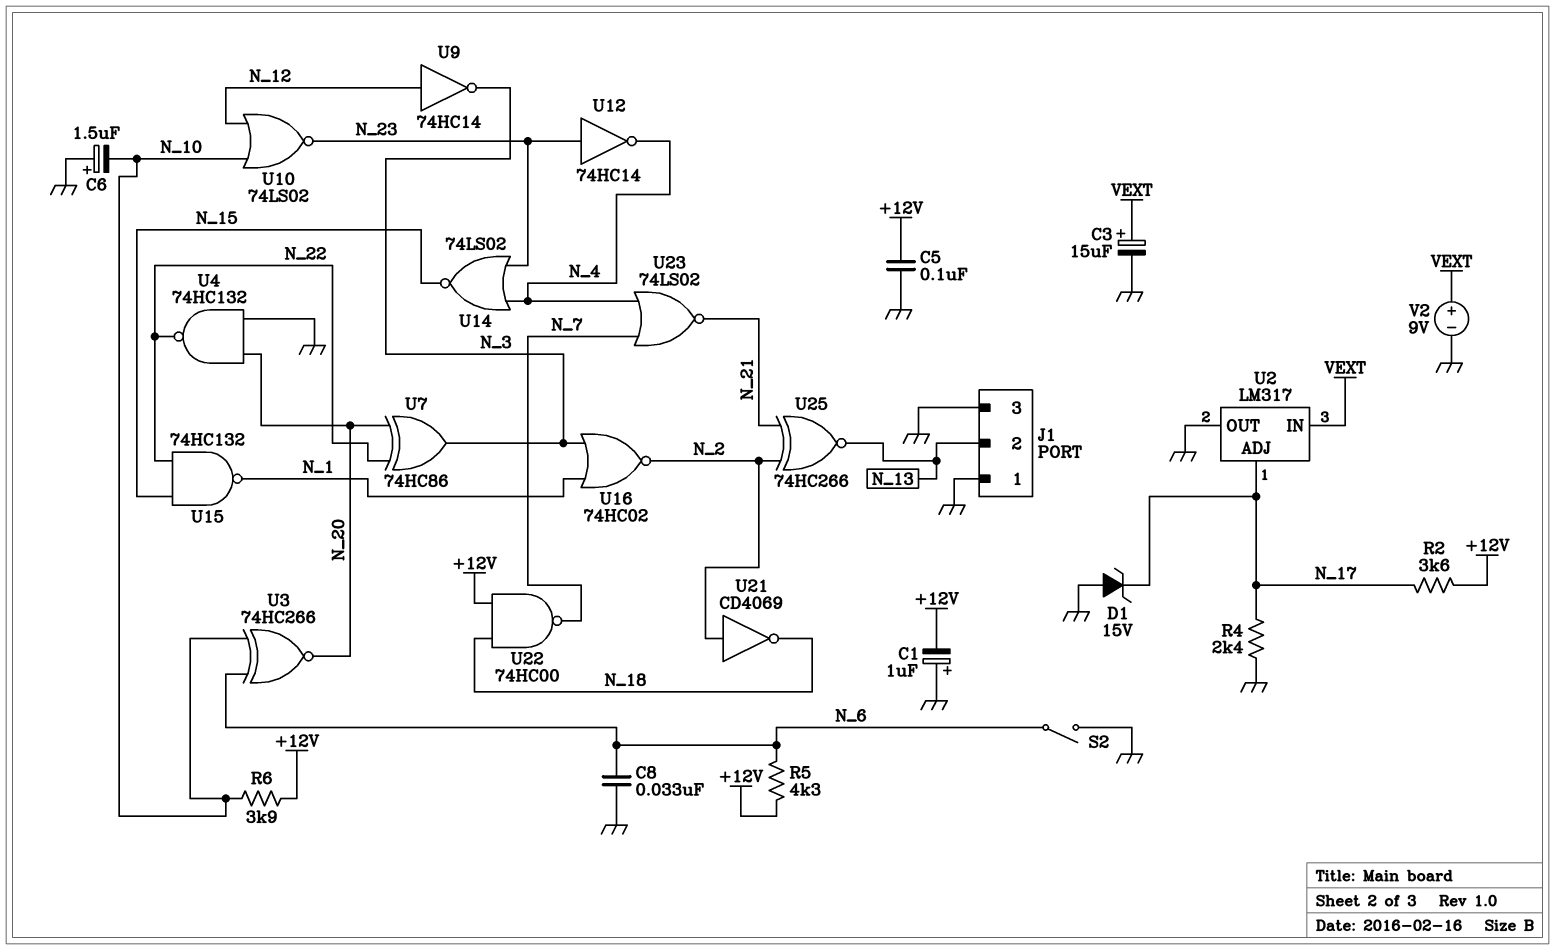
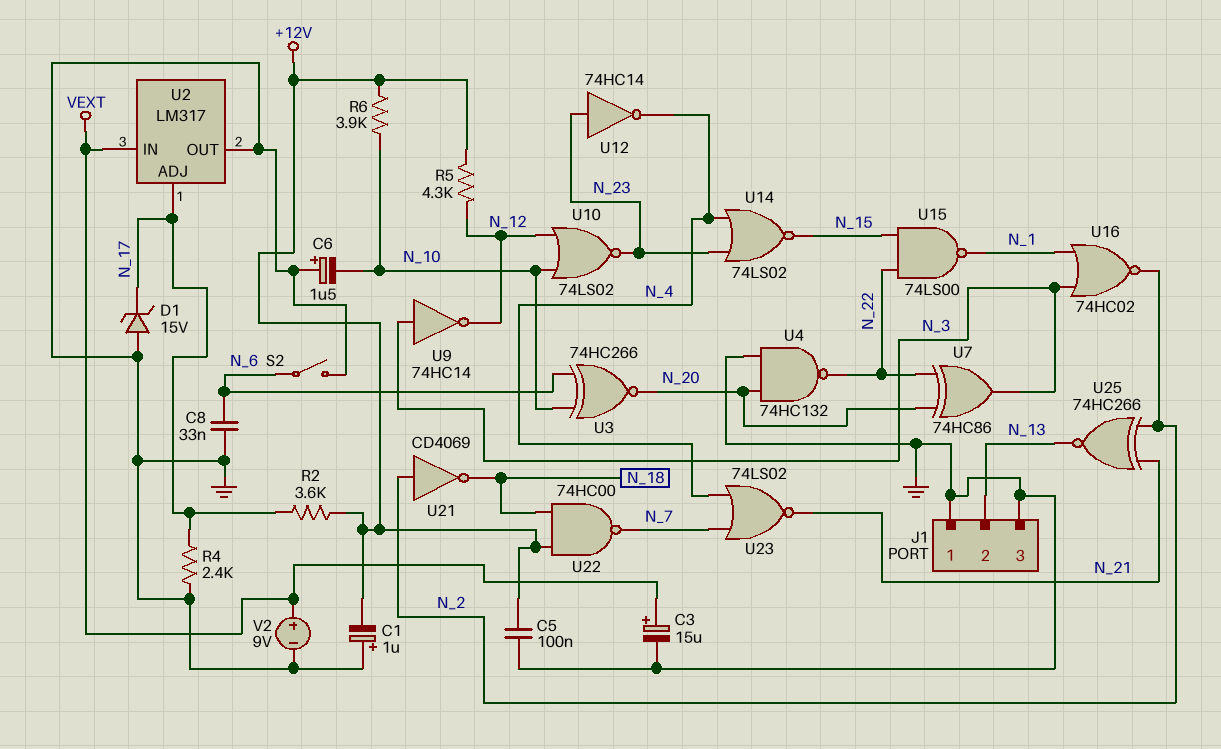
R5: 4.3k (+12V, N_6) -> 4.3k (+12V, N_12)
U9: NOT 74HC14 (in N_12, out N_3) -> NOT 74HC14 (in N_3, out N_12)
U15: NAND 74HC132 (in N_15, in N_22, out N_1) -> NAND 74LS00 (in N_15, in N_22, out N_1)

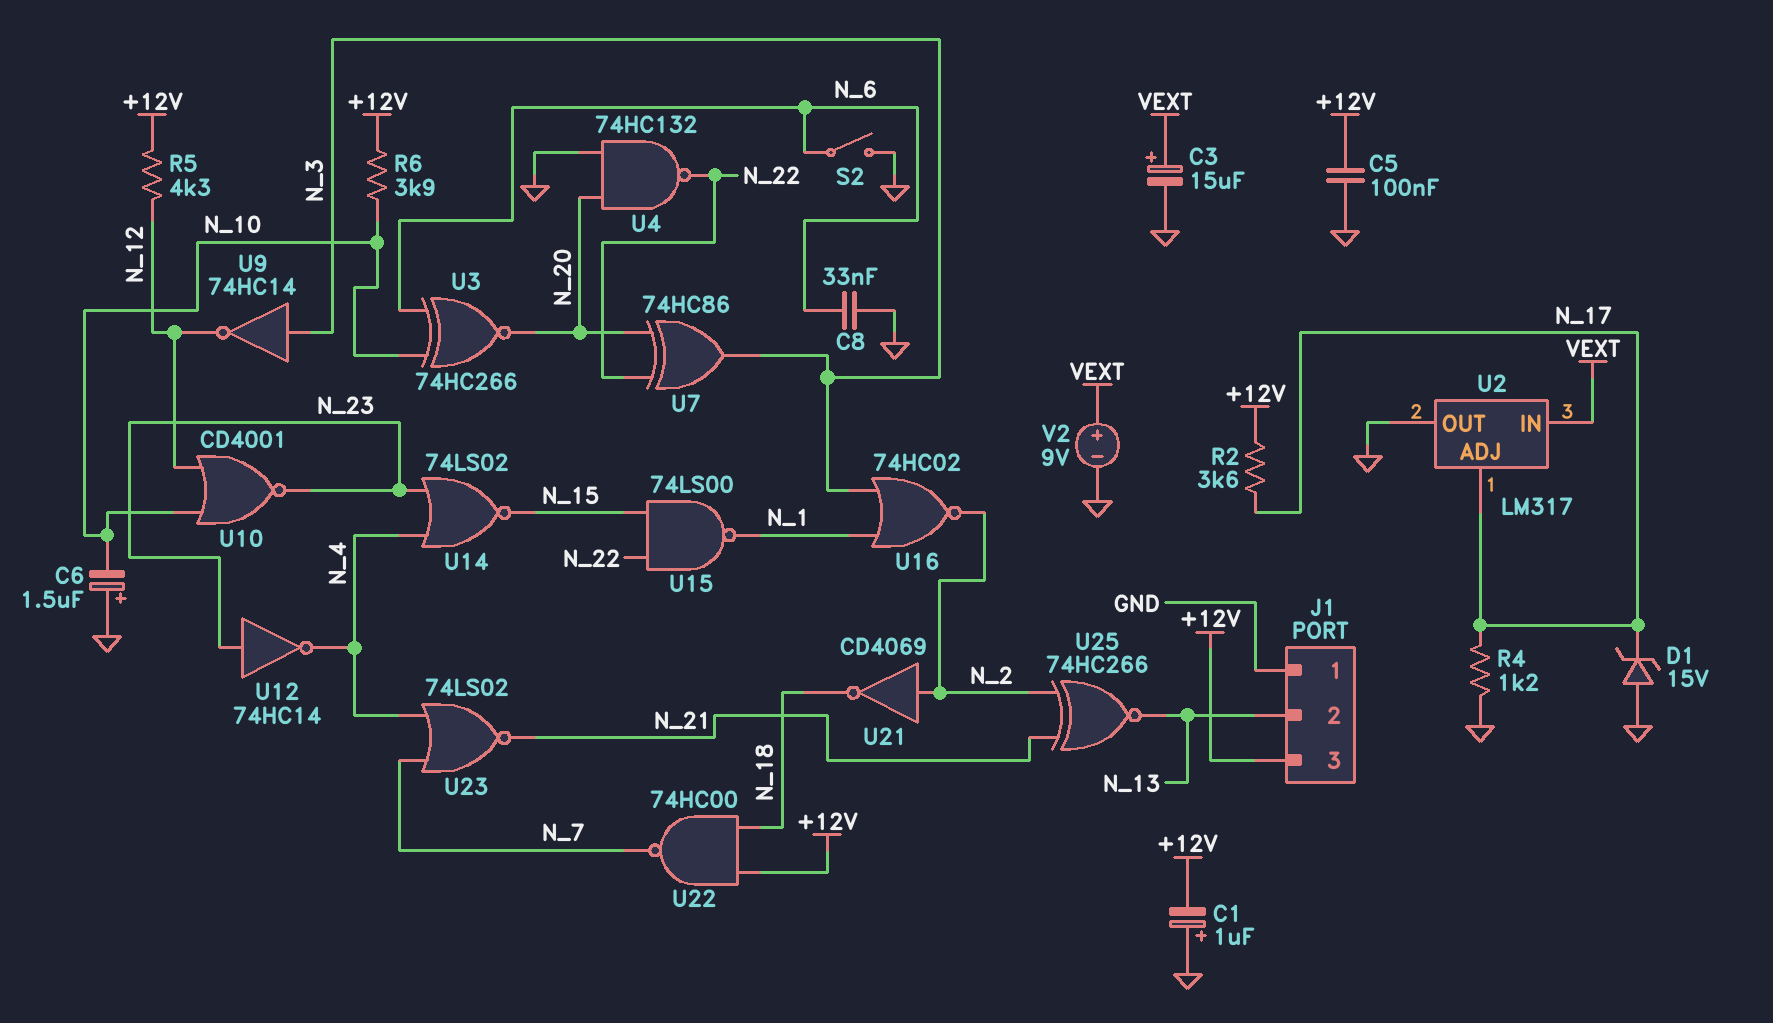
J1 pin 3: GND -> +12V
R4: 2.4k (GND, N_17) -> 1.2k (GND, N_17)
U10: NOR 74LS02 (in N_10, in N_12, out N_23) -> NOR CD4001 (in N_10, in N_12, out N_23)

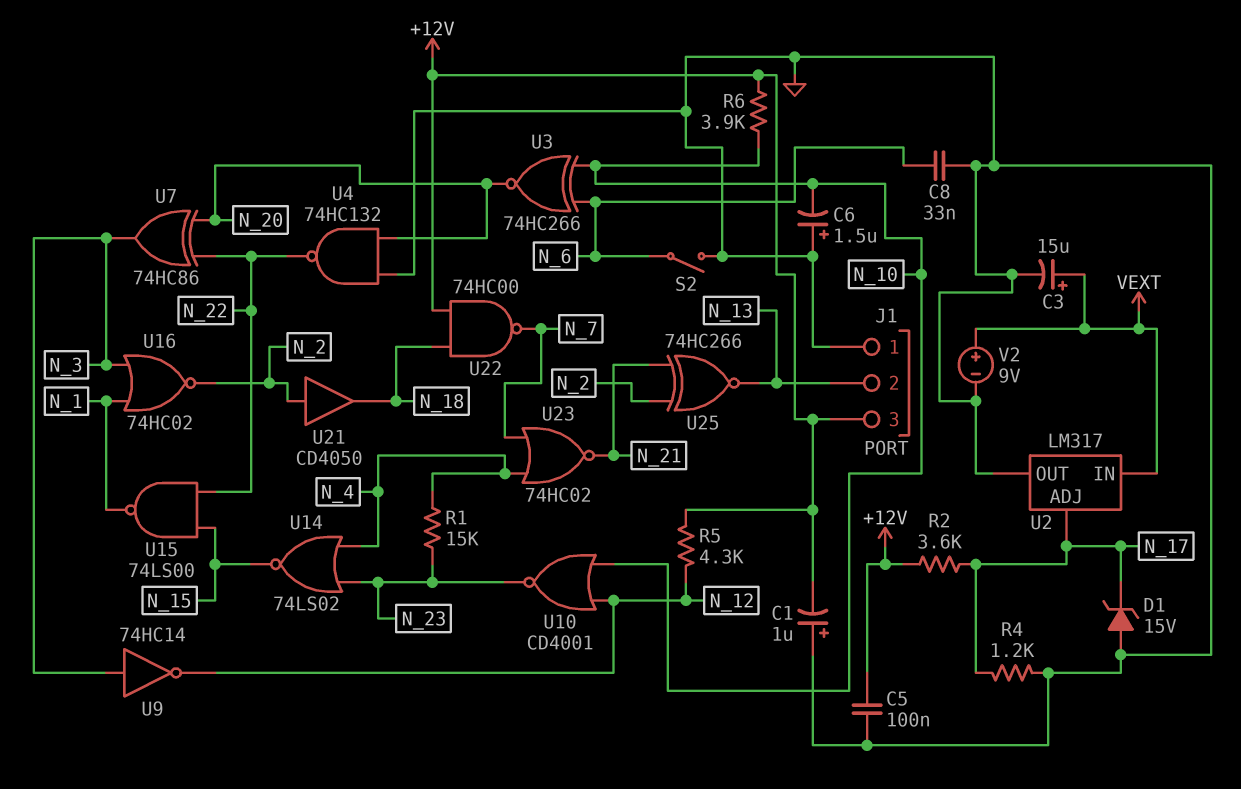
R1: none -> 15k (N_4, N_23)
U12: NOT 74HC14 (in N_23, out N_4) -> none
U21: NOT CD4069 (in N_2, out N_18) -> buffer CD4050 (in N_2, out N_18)
U23: NOR 74LS02 (in N_4, in N_7, out N_21) -> NOR 74HC02 (in N_4, in N_7, out N_21)

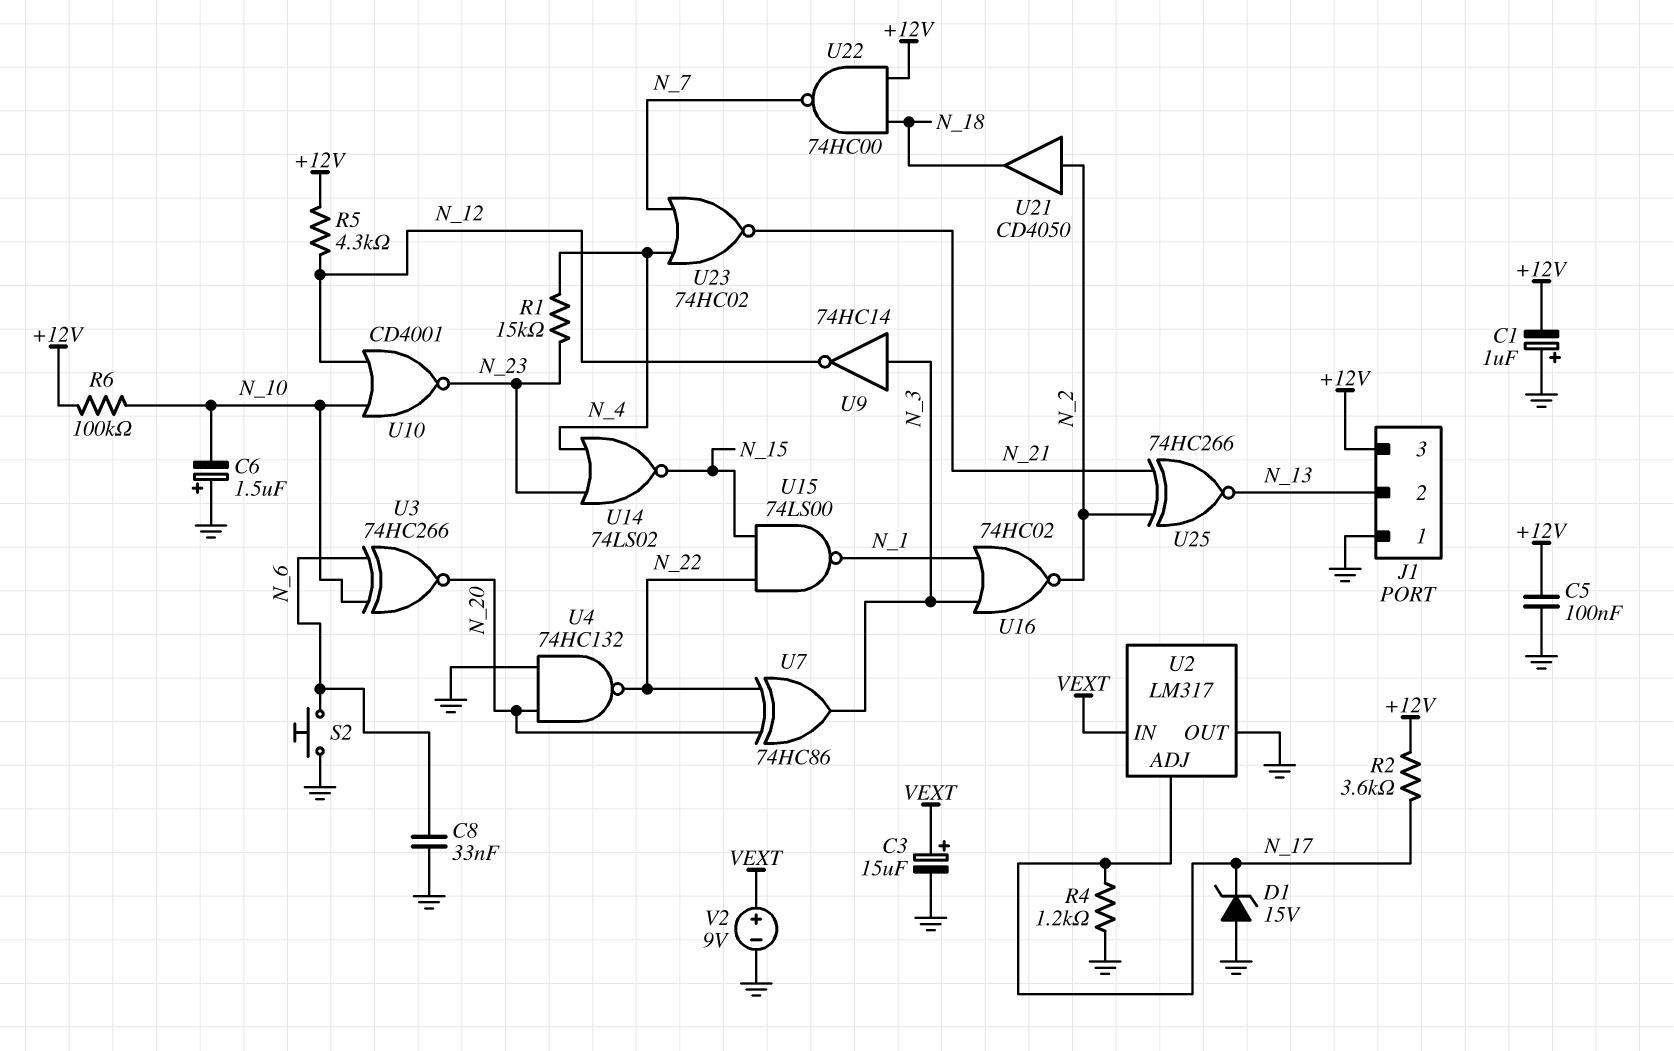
R6: 3.9k (+12V, N_10) -> 100k (+12V, N_10)
S2: switch (GND, N_6) -> button (GND, N_6)

